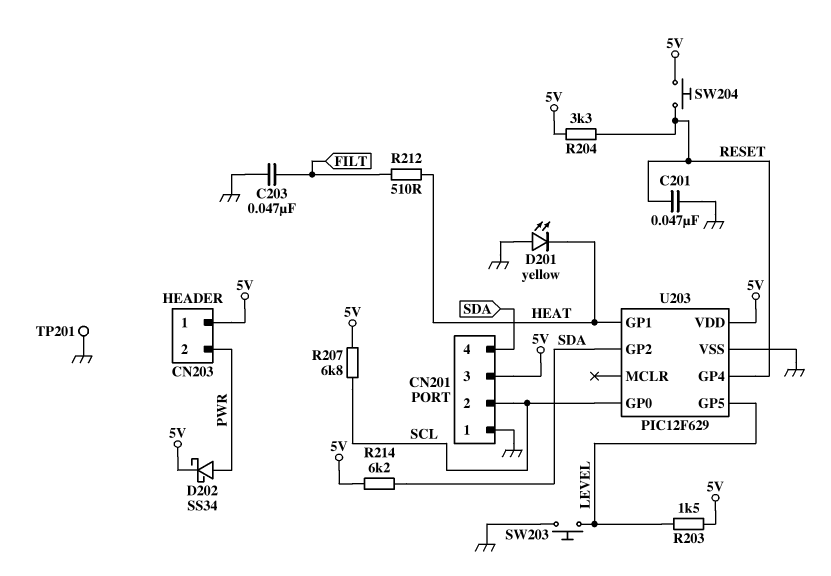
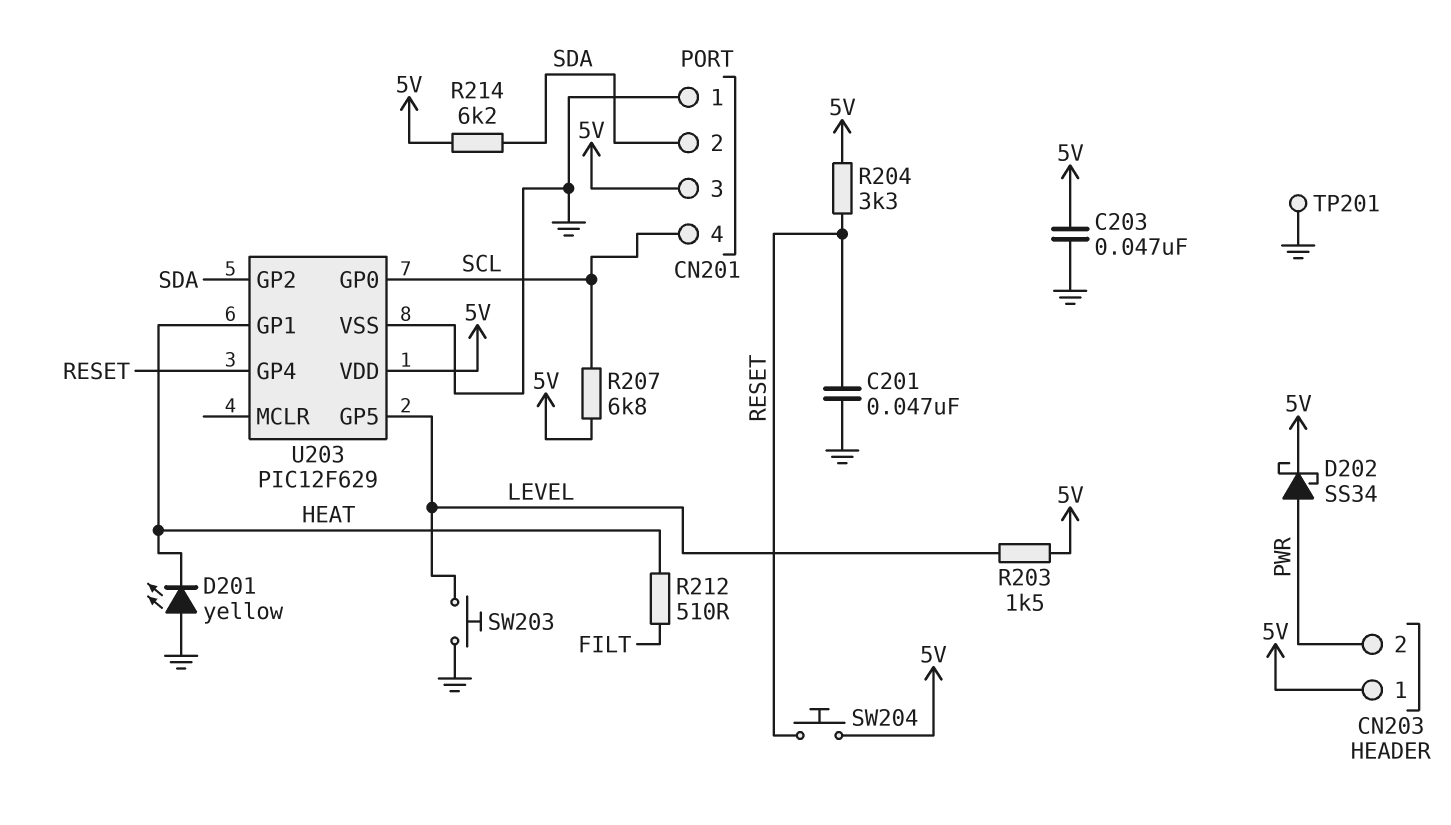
C203: 47nF (FILT, GND) -> 47nF (5V, GND)
CN201 pin 2: SCL -> SDA
CN201 pin 4: SDA -> SCL

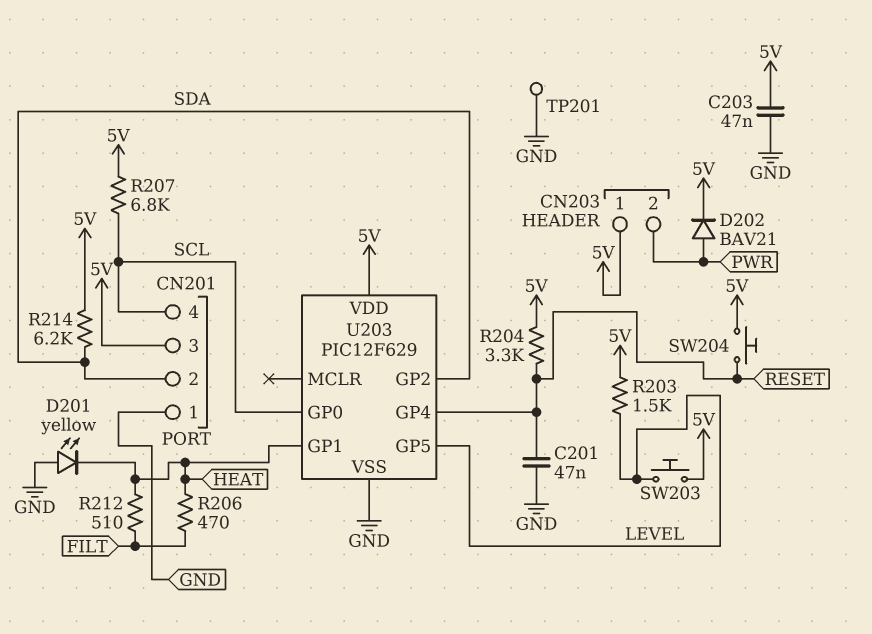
D202: schottky SS34 (A PWR, K 5V) -> diode BAV21 (A PWR, K 5V)
R206: none -> 470 (FILT, HEAT)
SW203: button (GND, LEVEL) -> button (5V, LEVEL)

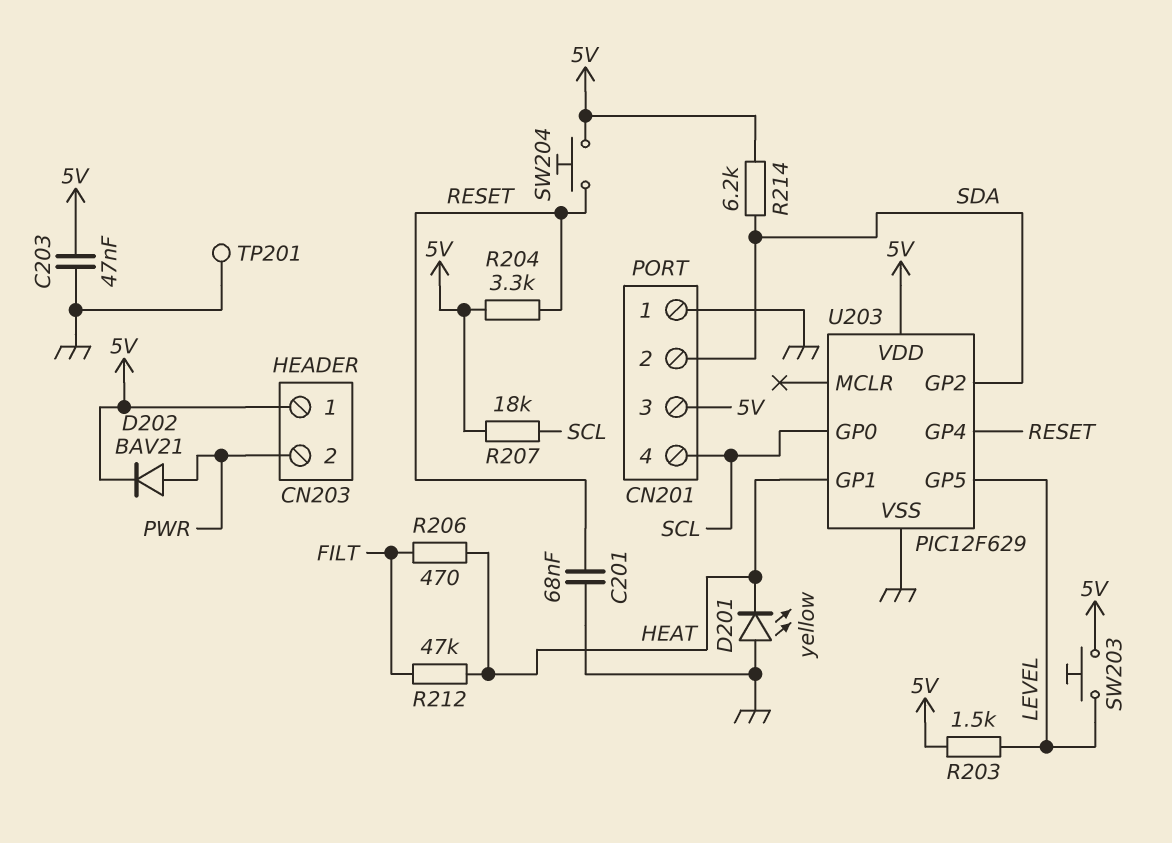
C201: 47nF (GND, RESET) -> 68nF (GND, RESET)
R207: 6.8k (5V, SCL) -> 18k (5V, SCL)
R212: 510 (FILT, HEAT) -> 47k (FILT, HEAT)

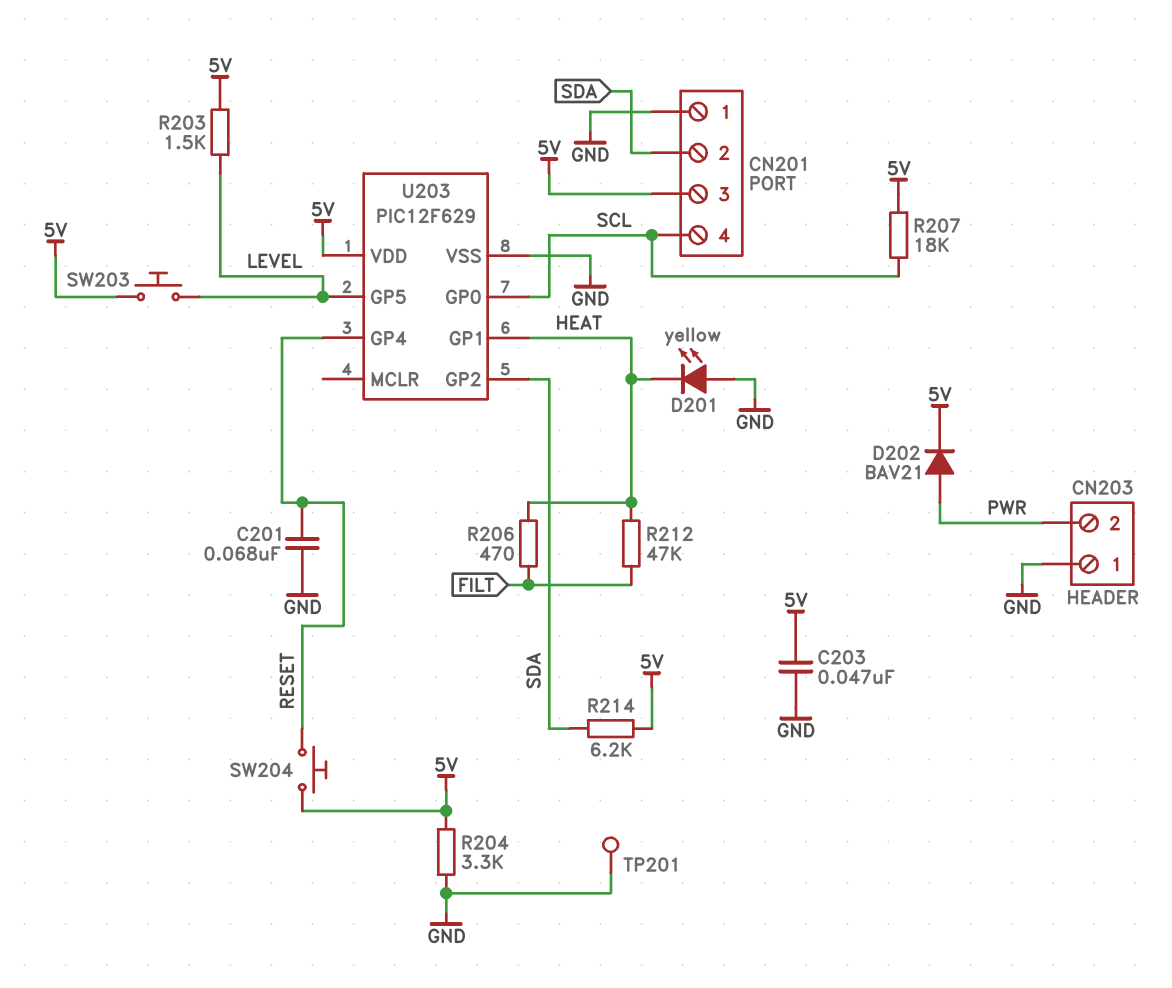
CN203 pin 1: 5V -> GND
R204: 3.3k (5V, RESET) -> 3.3k (5V, GND)

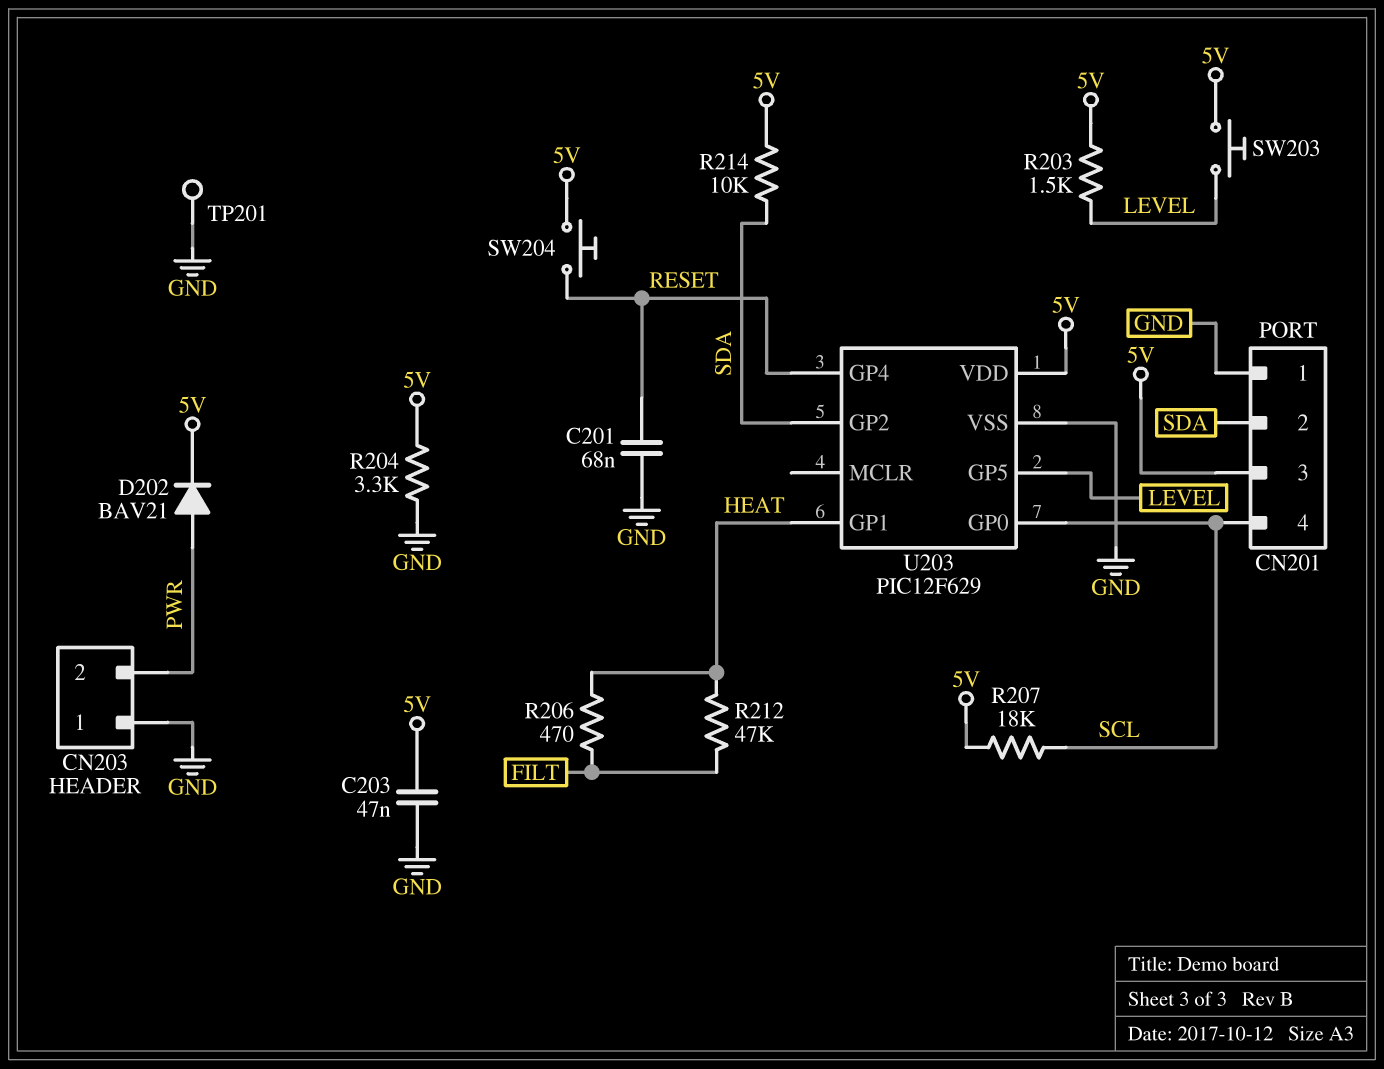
D201: LED yellow (A GND, K HEAT) -> none
R214: 6.2k (5V, SDA) -> 10k (5V, SDA)

